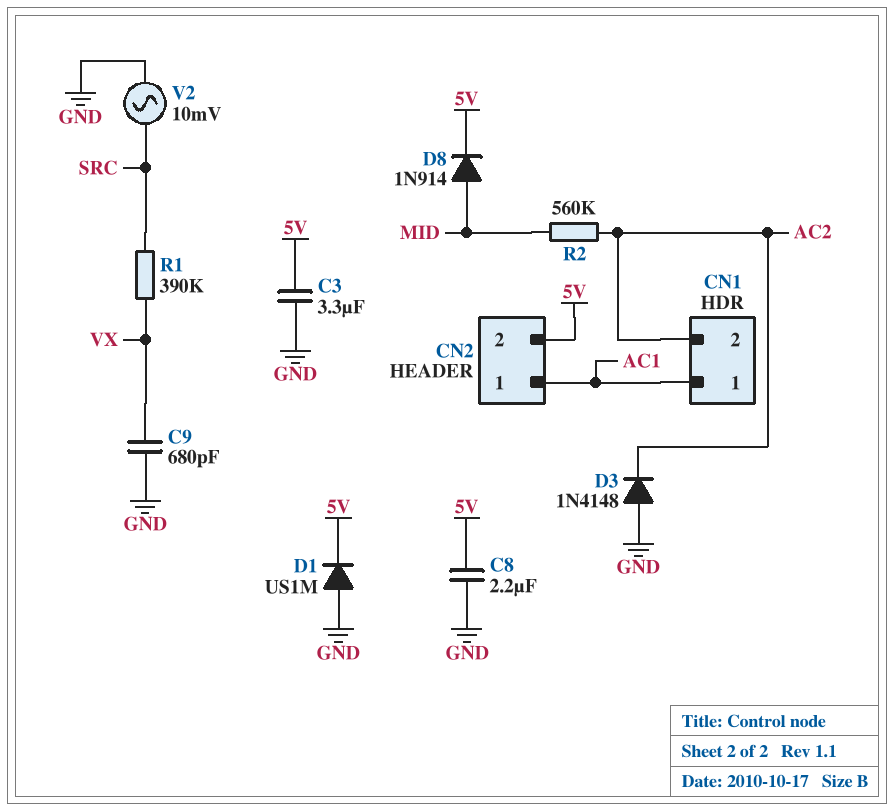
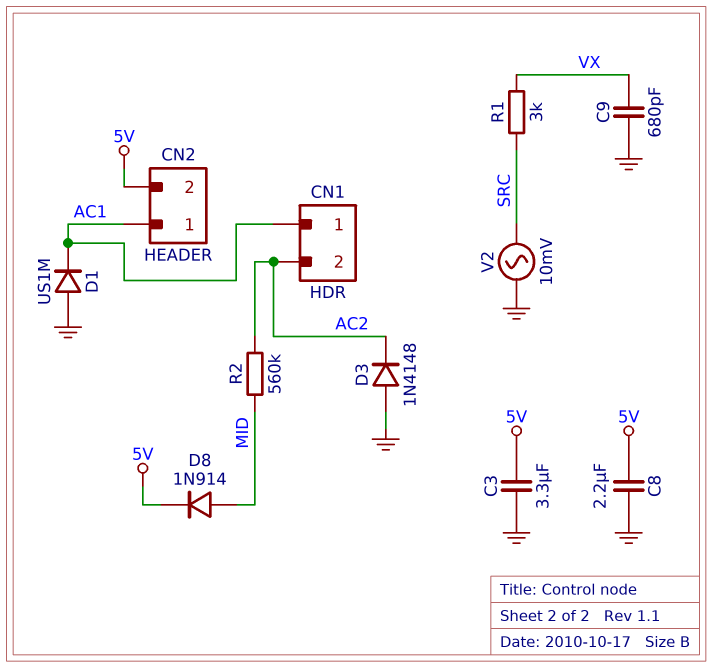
D1: diode US1M (A GND, K 5V) -> diode US1M (A GND, K AC1)
R1: 390k (SRC, VX) -> 3k (SRC, VX)

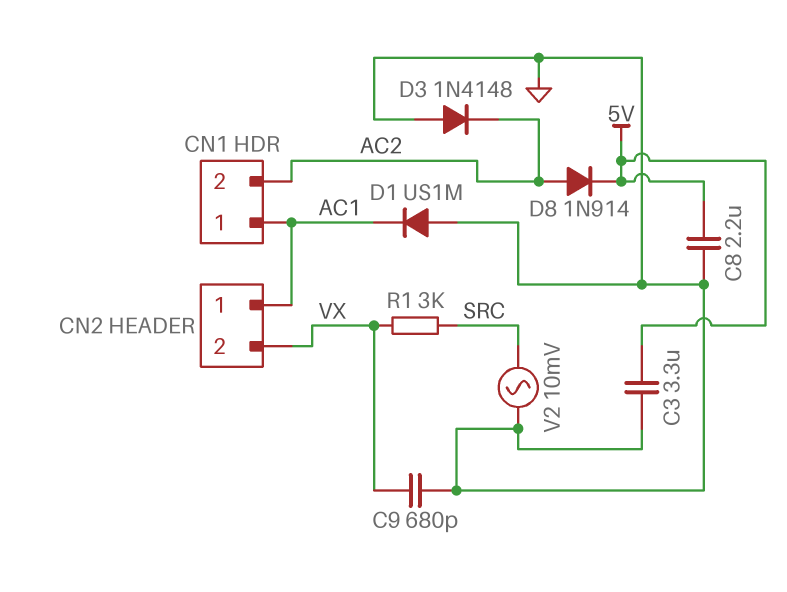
CN2 pin 2: 5V -> VX
D8: diode 1N914 (A MID, K 5V) -> diode 1N914 (A AC2, K 5V)
R2: 560k (AC2, MID) -> none

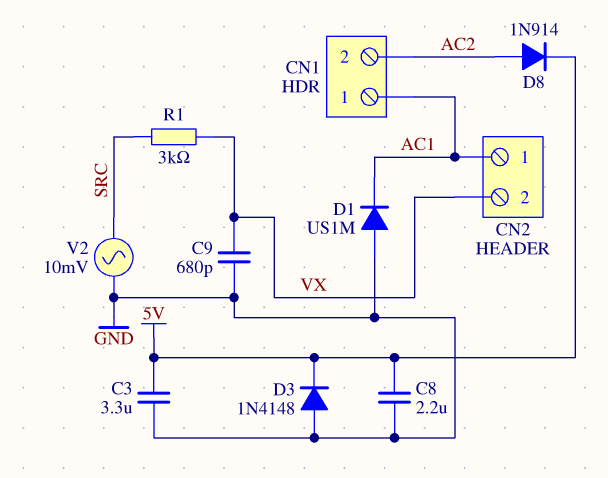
D3: diode 1N4148 (A GND, K AC2) -> diode 1N4148 (A GND, K 5V)

